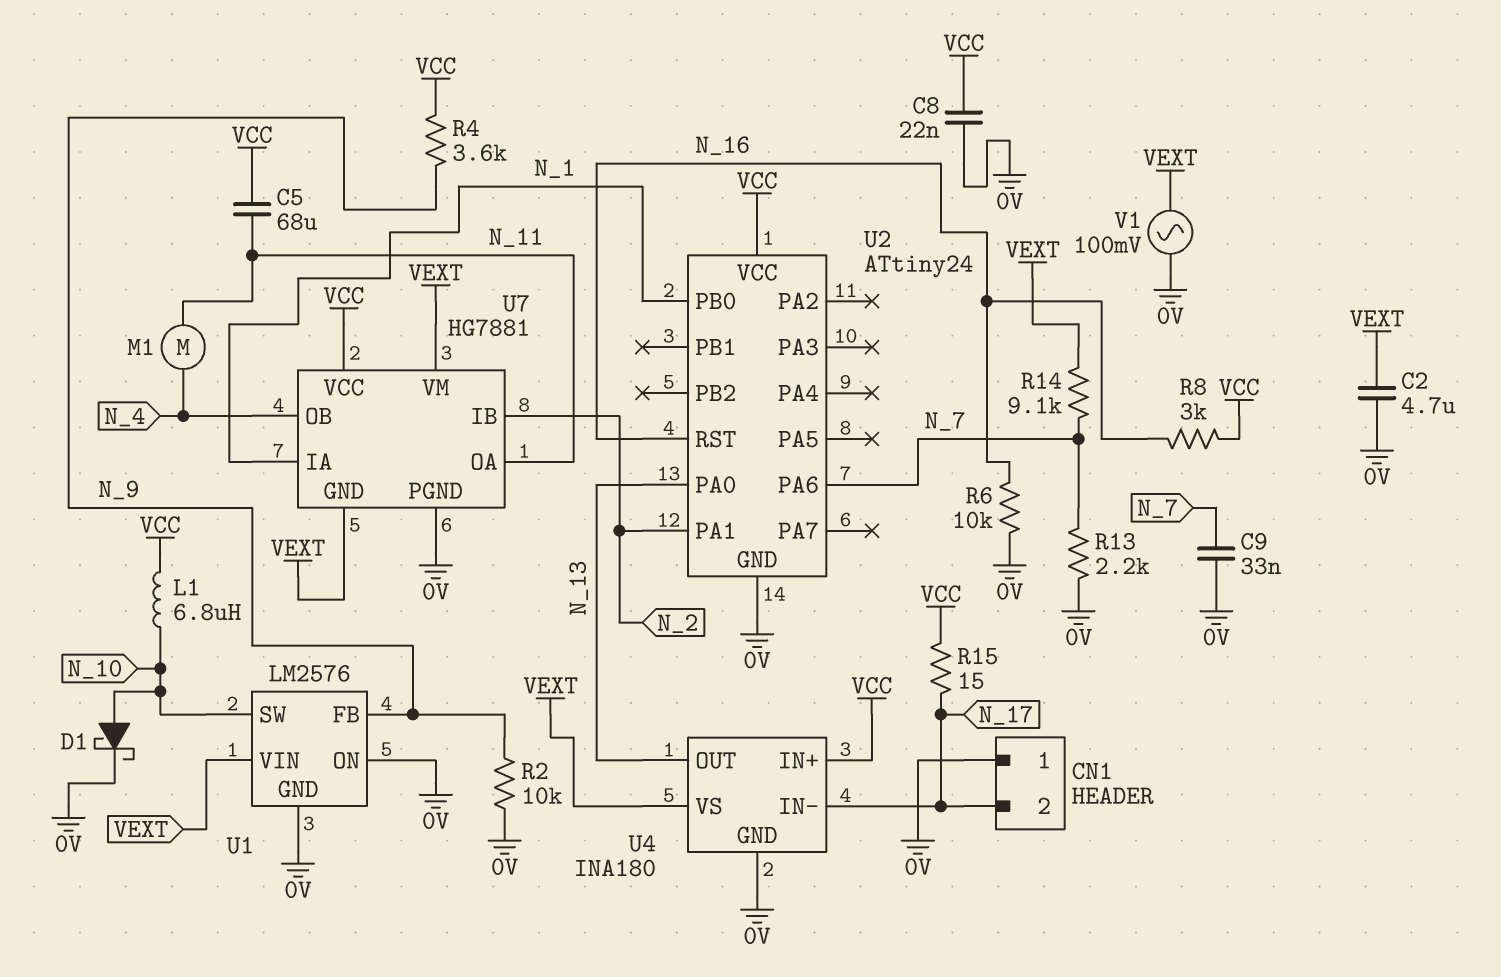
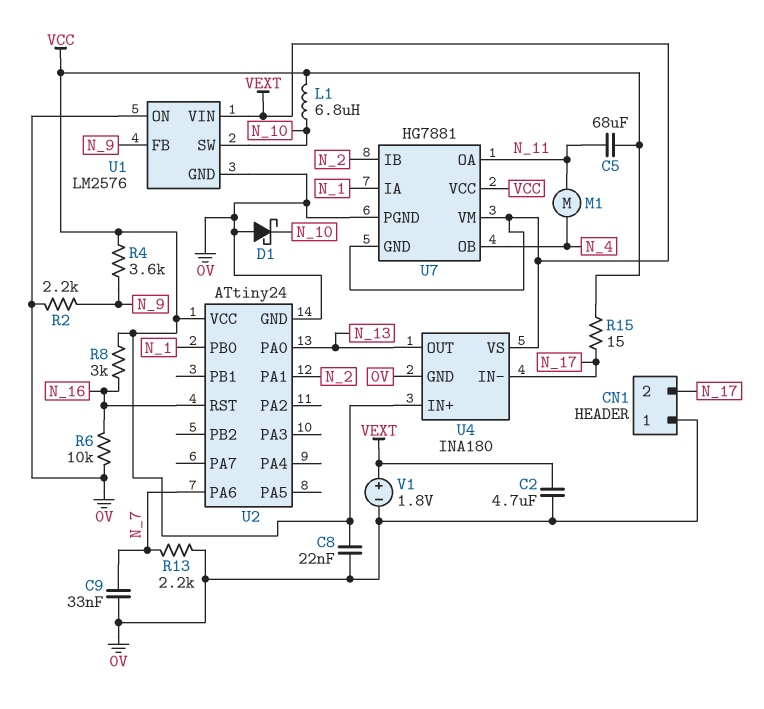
D1: schottky (A N_10, K 0V) -> schottky (A 0V, K N_10)
R2: 10k (0V, N_9) -> 2.2k (0V, N_9)
R14: 9.1k (N_7, VEXT) -> none
V1: AC 100mV (0V, VEXT) -> 1.8V (plus VEXT, minus 0V)

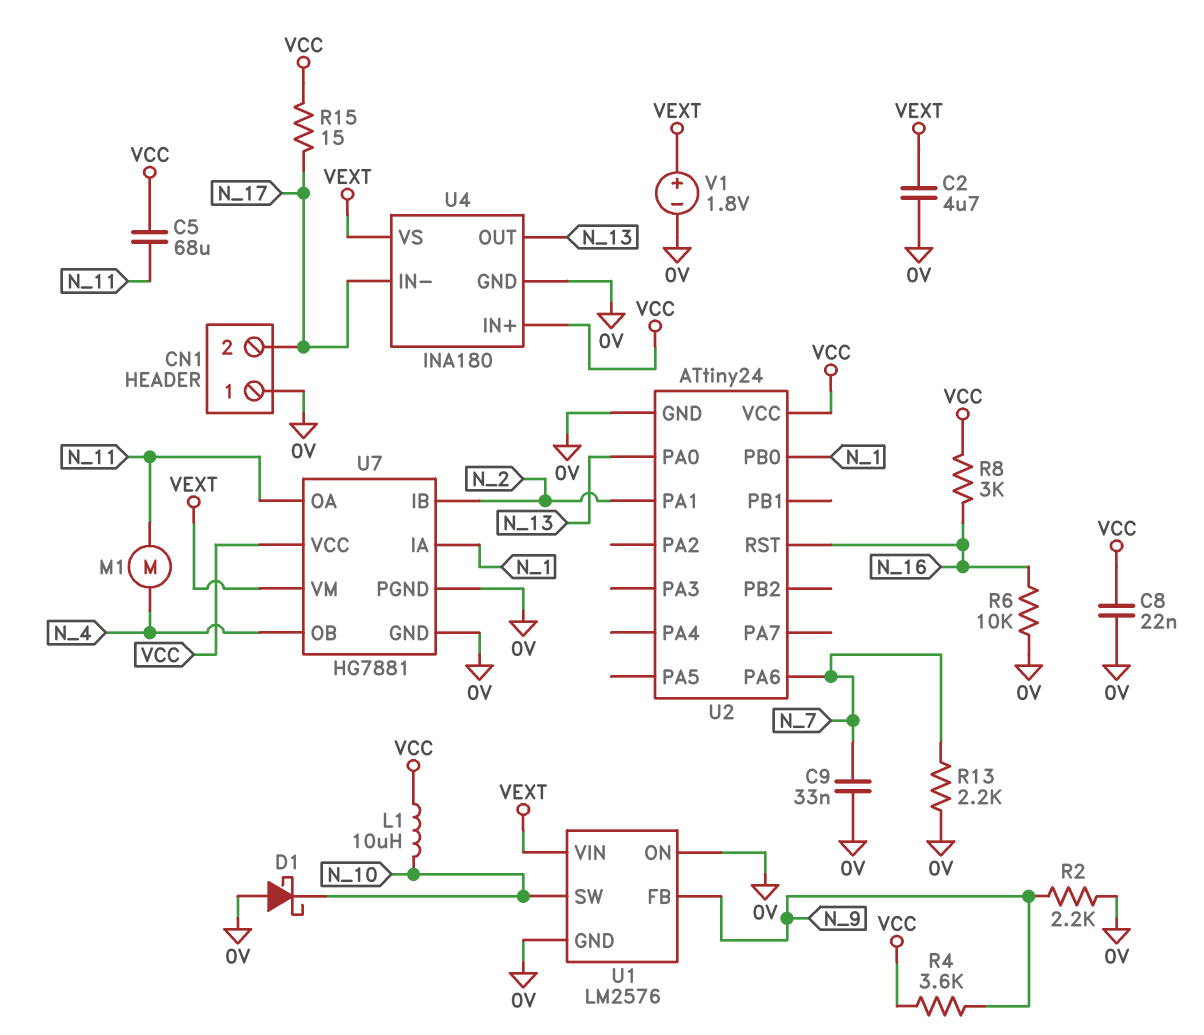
L1: 6.8uH (N_10, VCC) -> 10uH (N_10, VCC)
U7 pin GND: VEXT -> 0V

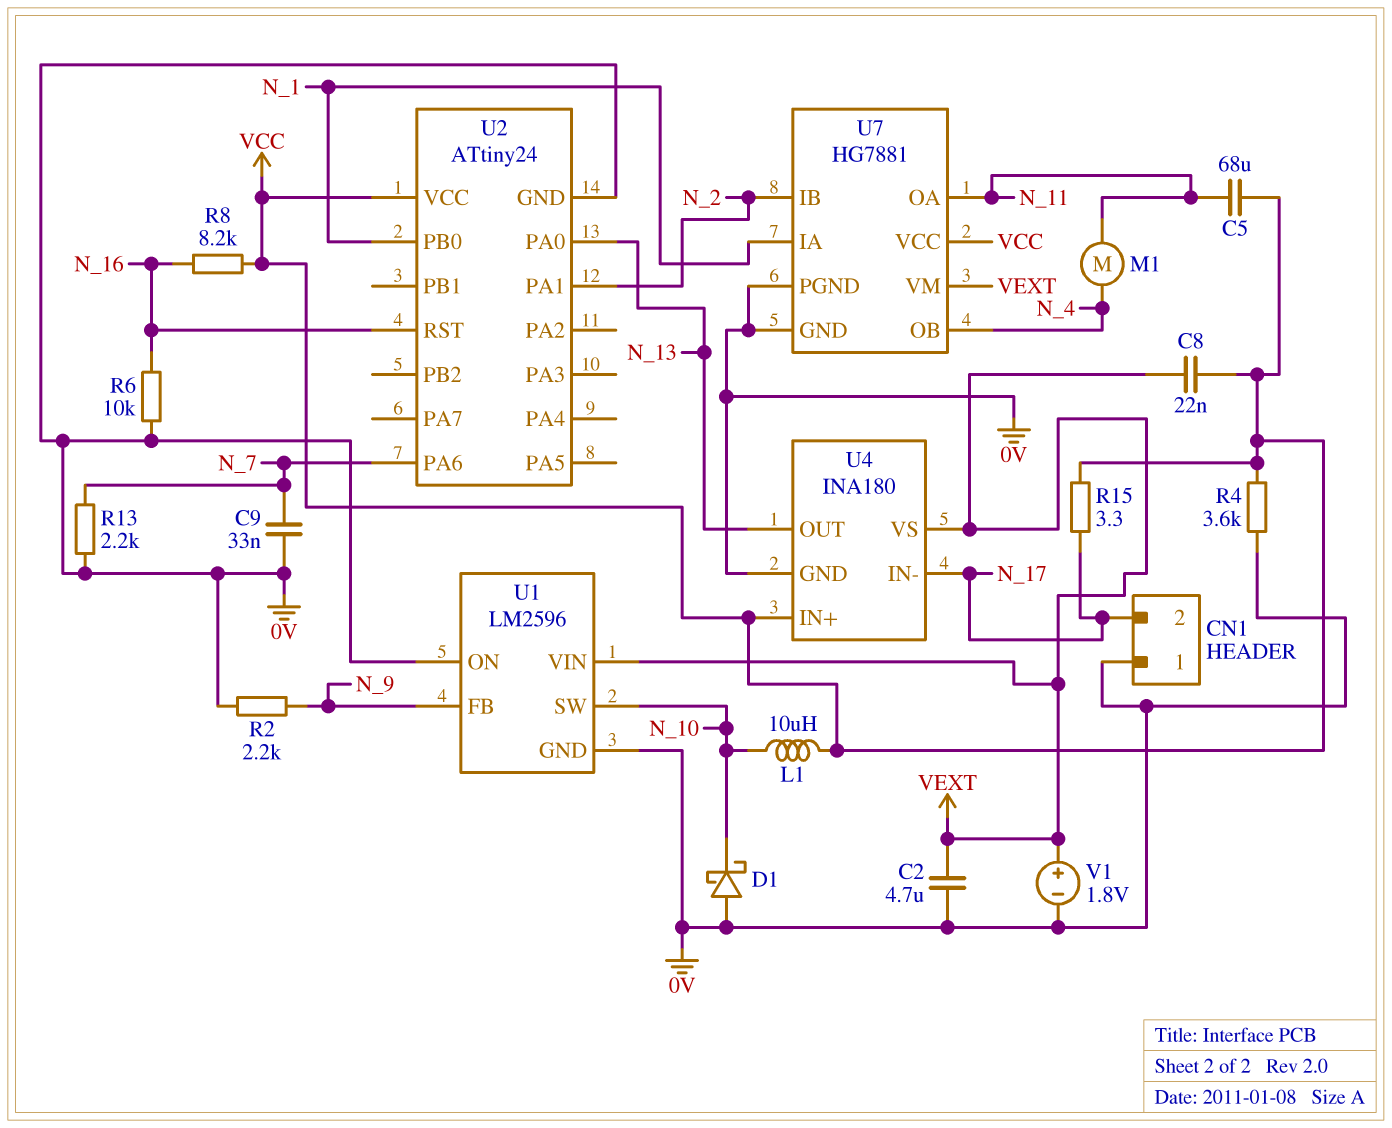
C8: 22nF (0V, VCC) -> 22nF (VCC, VEXT)
R4: 3.6k (N_9, VCC) -> 3.6k (0V, VCC)
R8: 3k (N_16, VCC) -> 8.2k (N_16, VCC)
R15: 15 (N_17, VCC) -> 3.3 (N_17, VCC)
U1: LM2576 -> LM2596

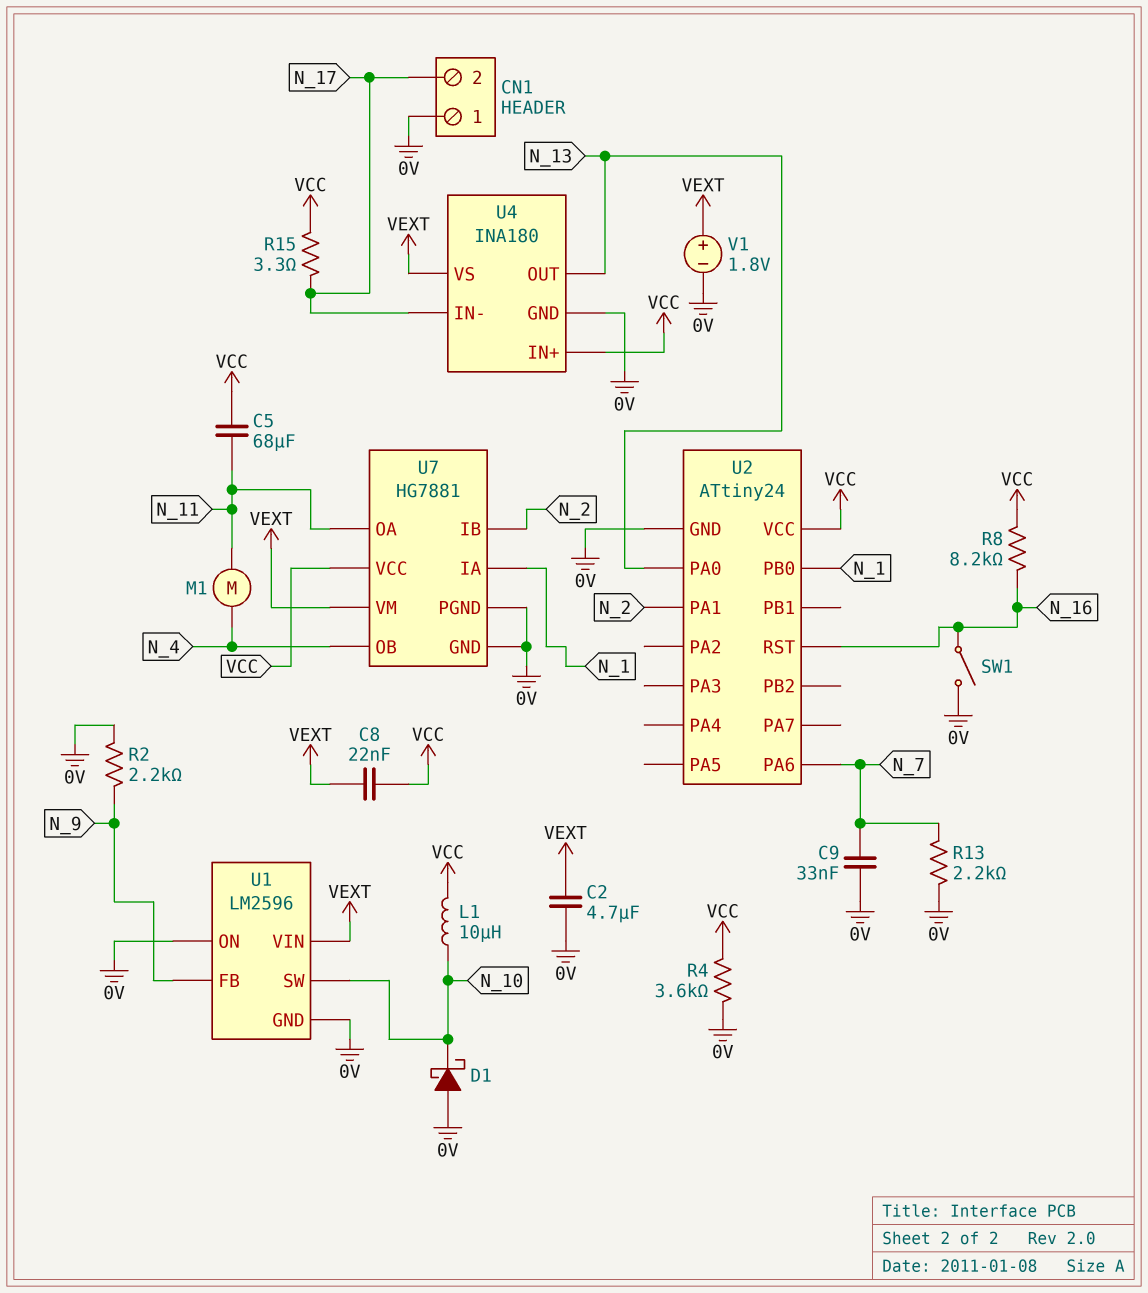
R6: 10k (0V, N_16) -> none
SW1: none -> switch (0V, N_16)

